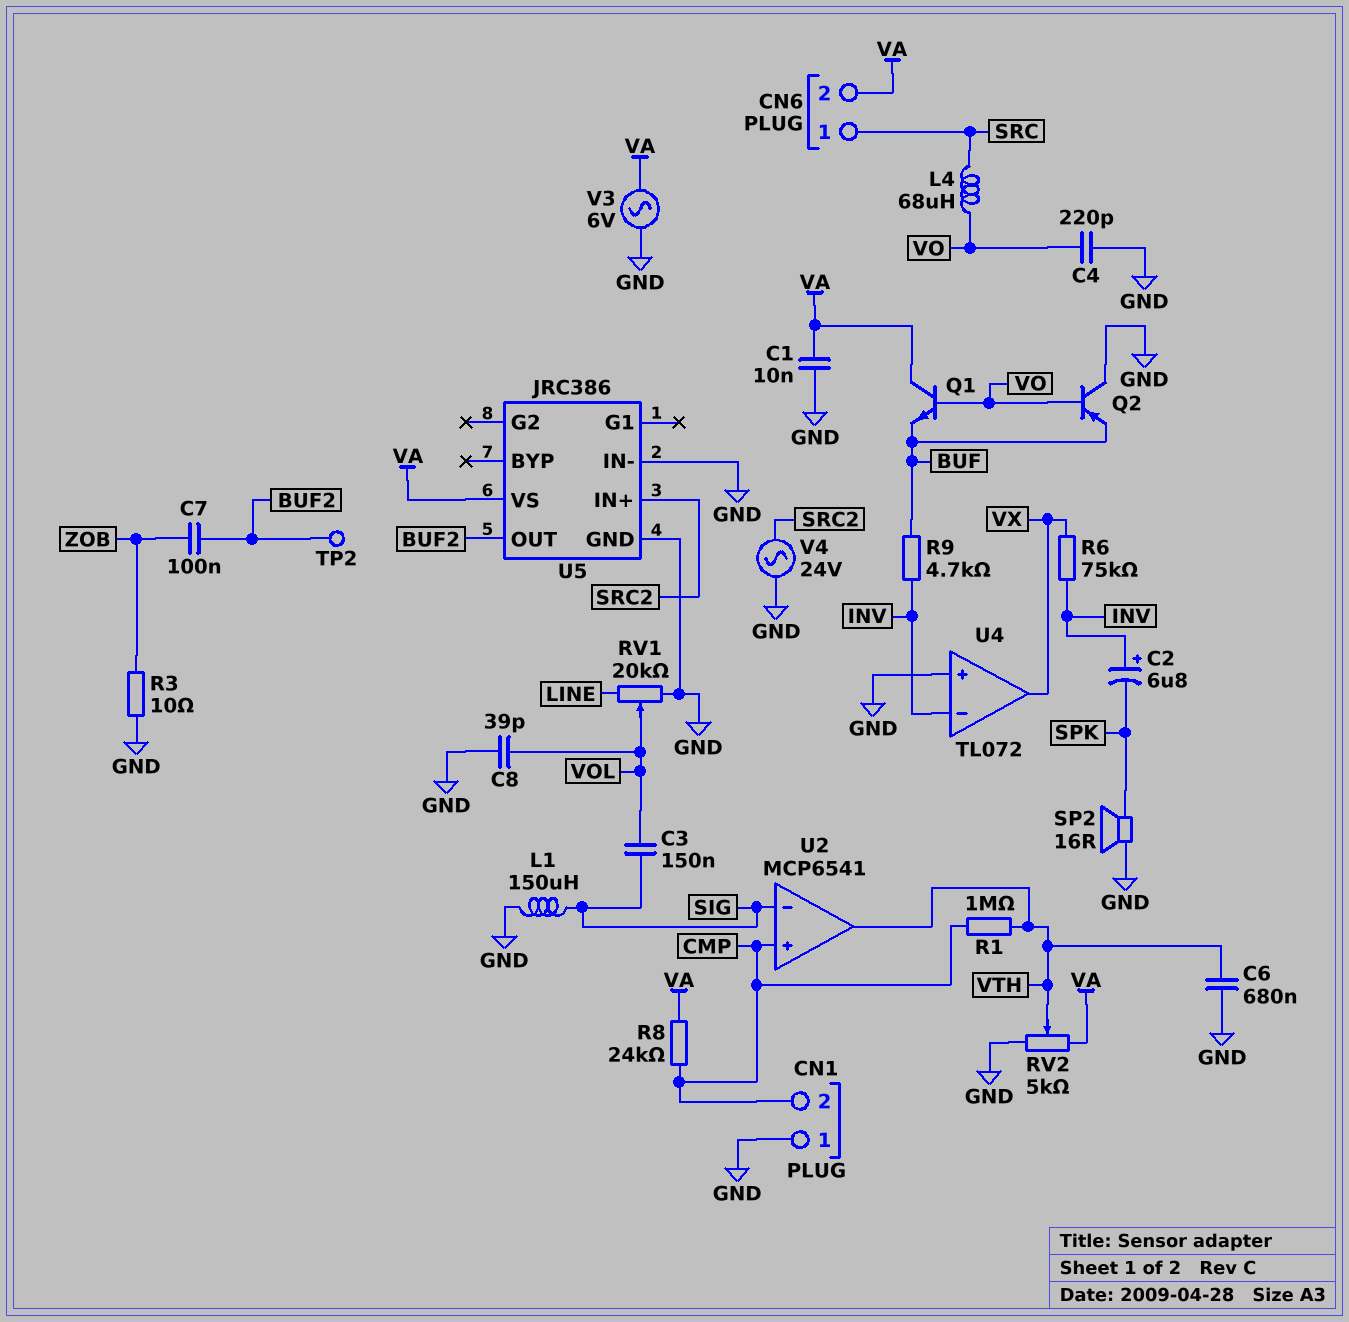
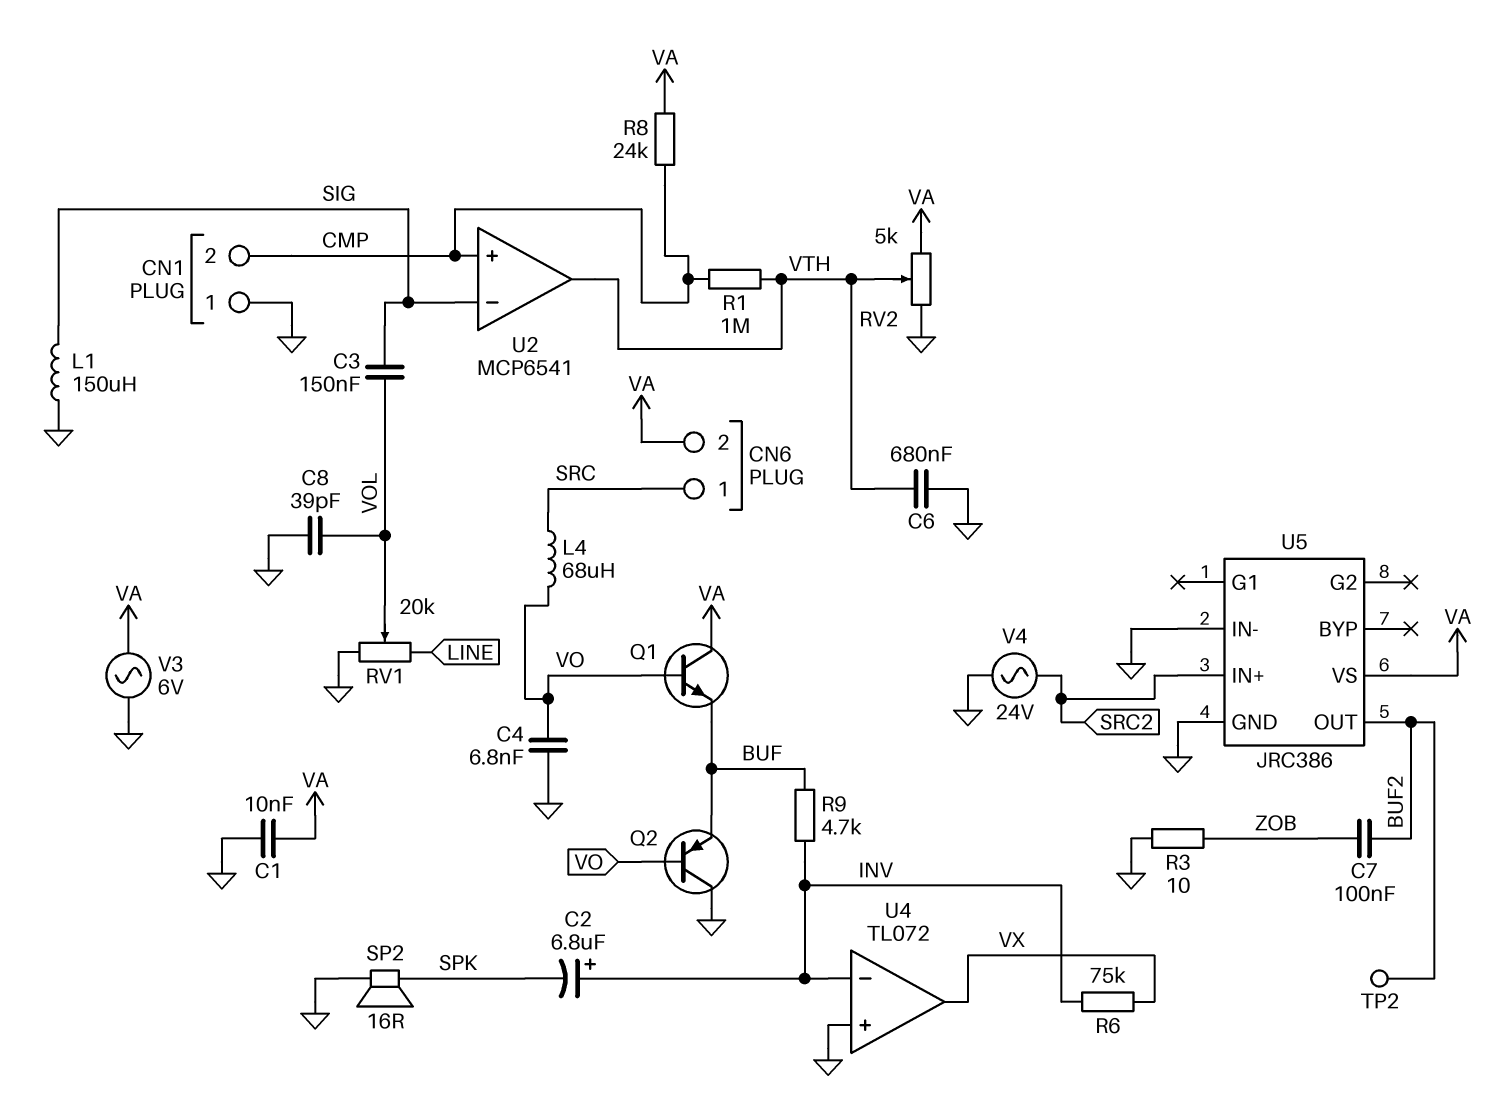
C4: 220pF (GND, VO) -> 6.8nF (GND, VO)

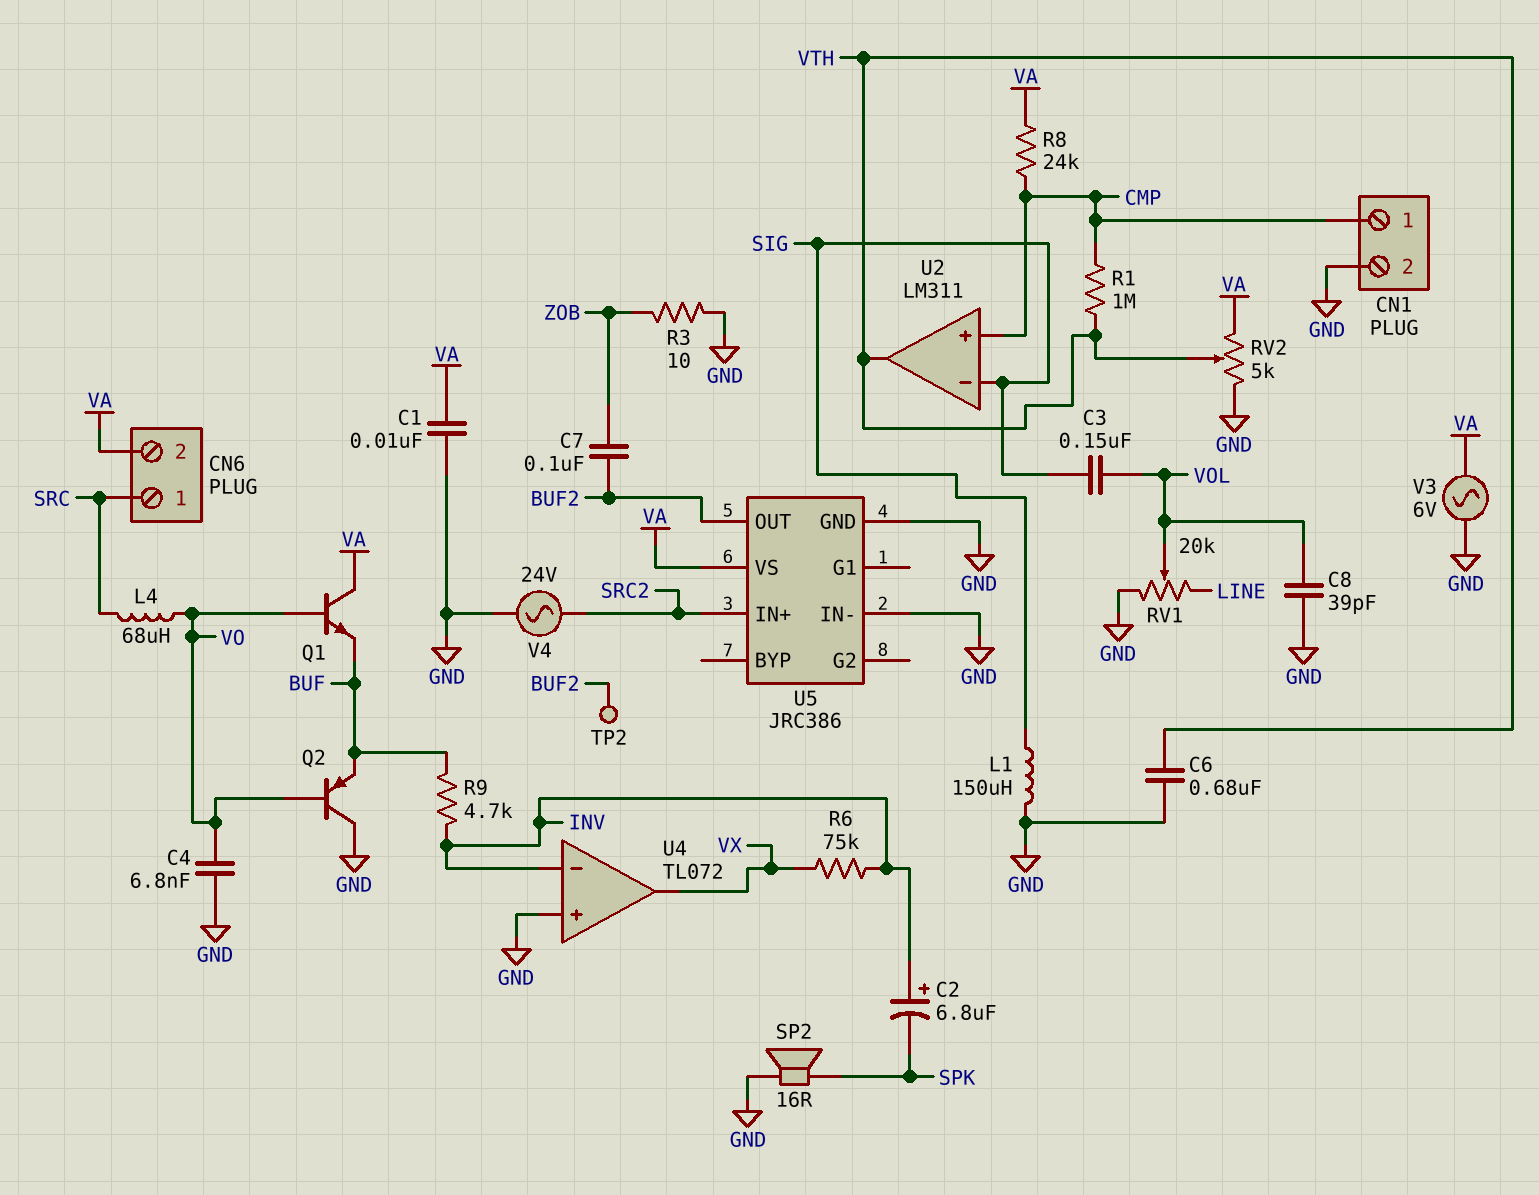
CN1 pin 1: GND -> CMP
CN1 pin 2: CMP -> GND
U2: MCP6541 -> LM311

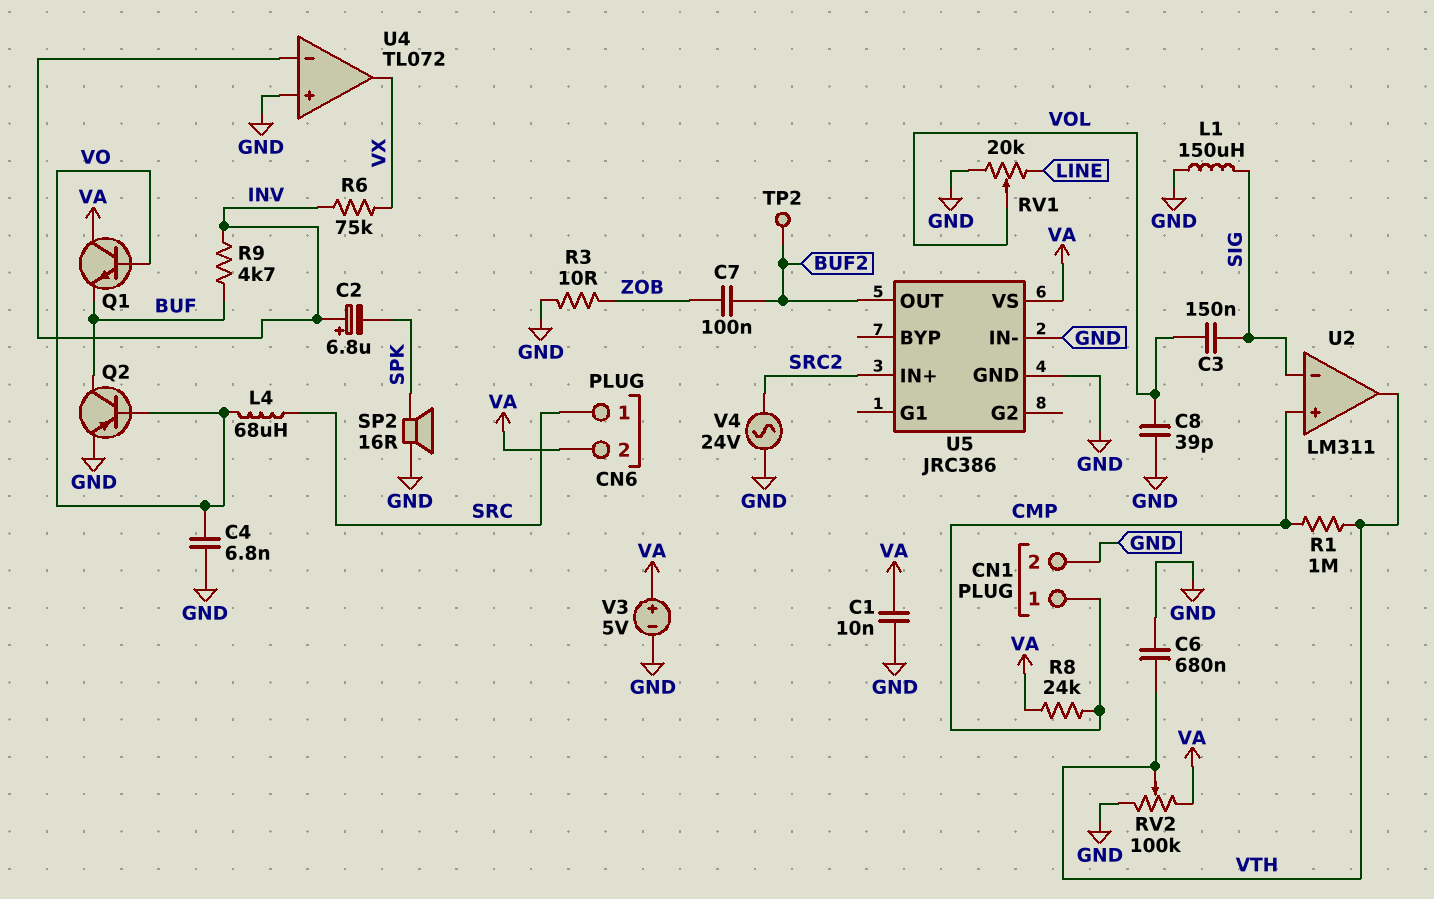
Q2: PNP (B VO, C GND, E BUF) -> PNP (B VO, C BUF, E GND)
RV2: 5k (GND, VA, wiper VTH) -> 100k (GND, VA, wiper VTH)
V3: AC 6V (GND, VA) -> 5V (plus VA, minus GND)

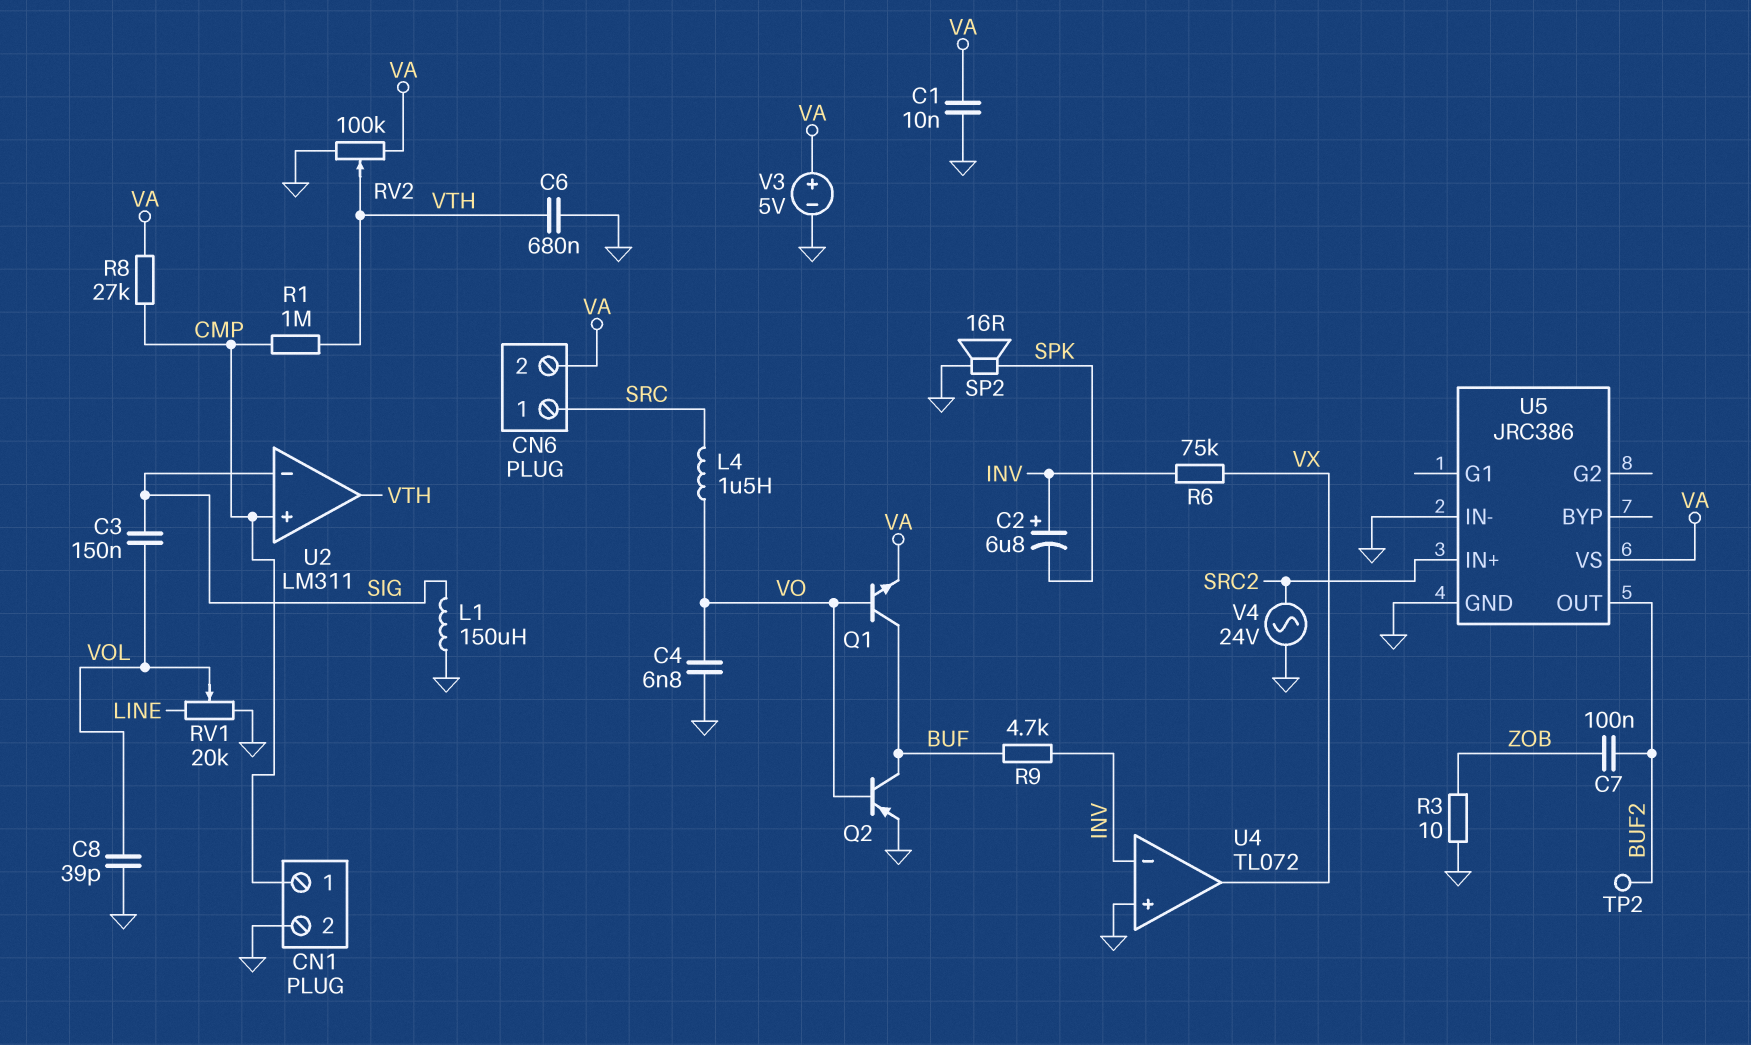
L4: 68uH (SRC, VO) -> 1.5uH (SRC, VO)
Q1: NPN (B VO, C VA, E BUF) -> NPN (B VO, C BUF, E VA)
R8: 24k (CMP, VA) -> 27k (CMP, VA)

